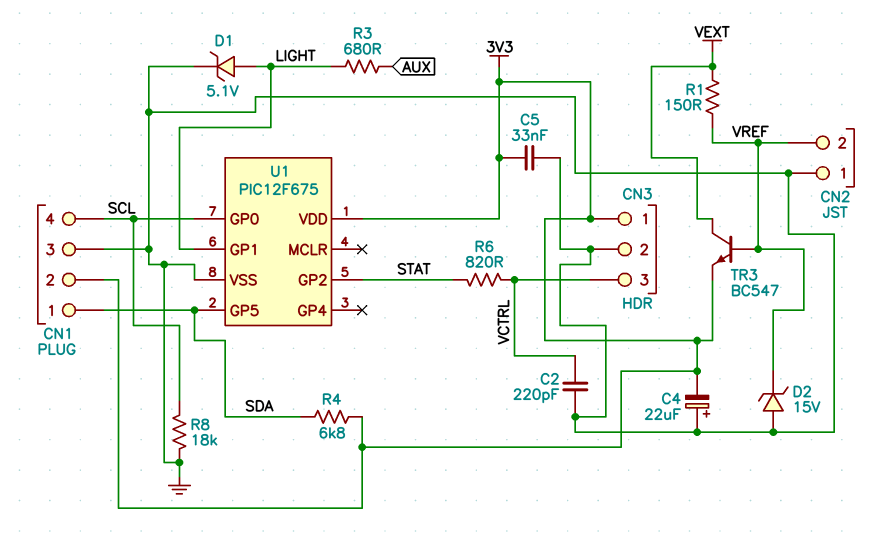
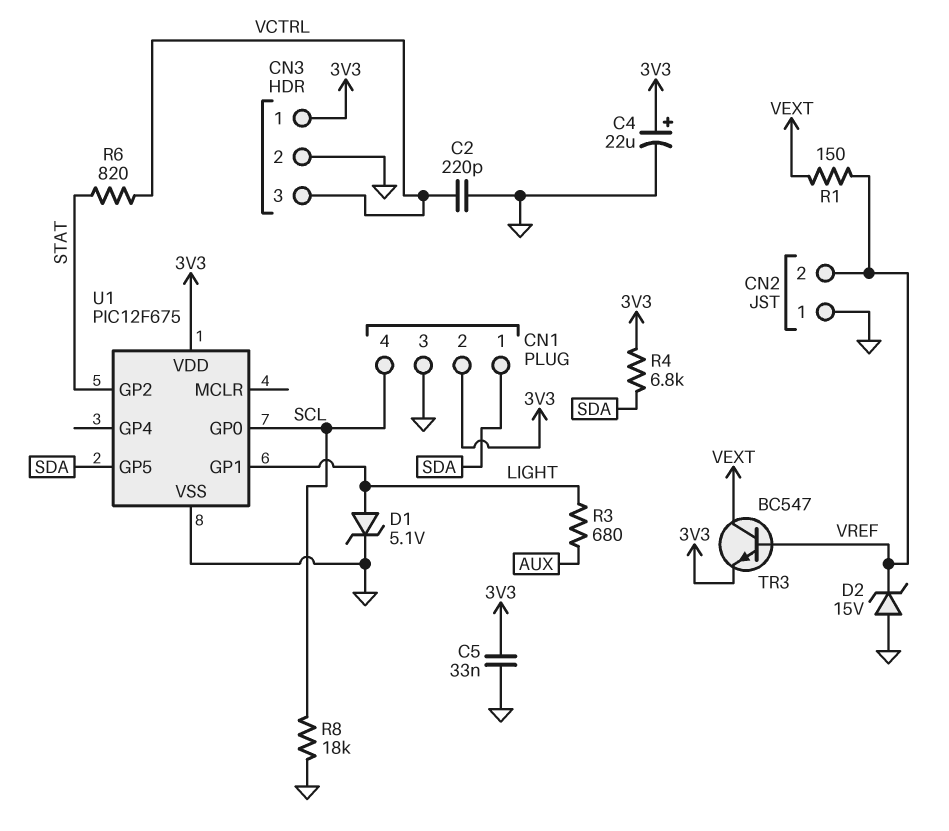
C4: 22uF (plus GND, minus 3V3) -> 22uF (plus 3V3, minus GND)

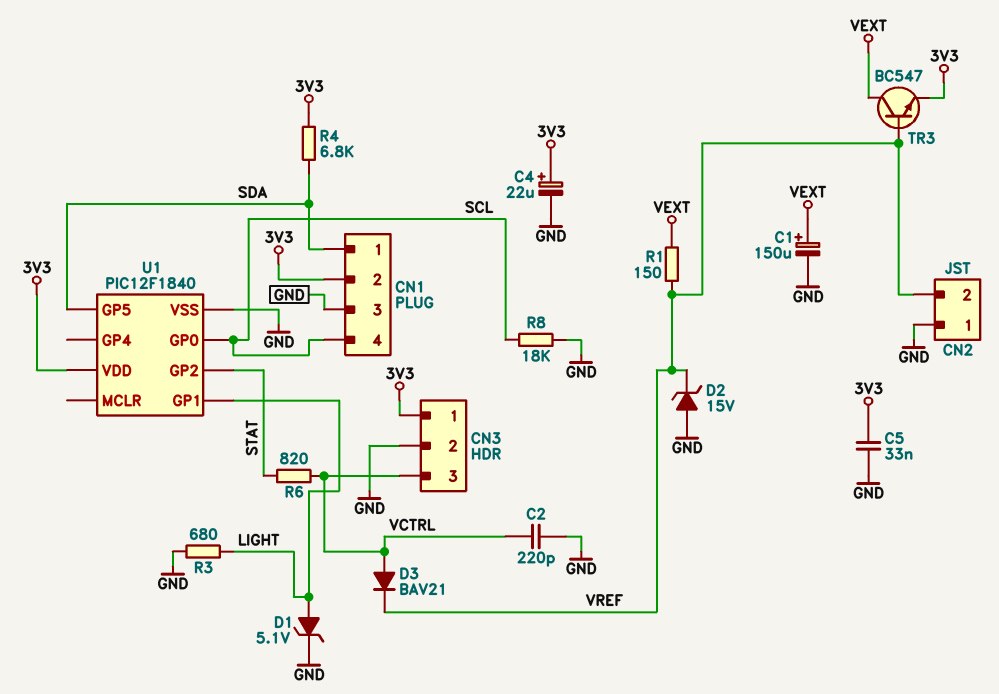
C1: none -> 150uF (plus VEXT, minus GND)
D3: none -> diode BAV21 (A VCTRL, K VREF)
R3: 680 (AUX, LIGHT) -> 680 (GND, LIGHT)
U1: PIC12F675 -> PIC12F1840

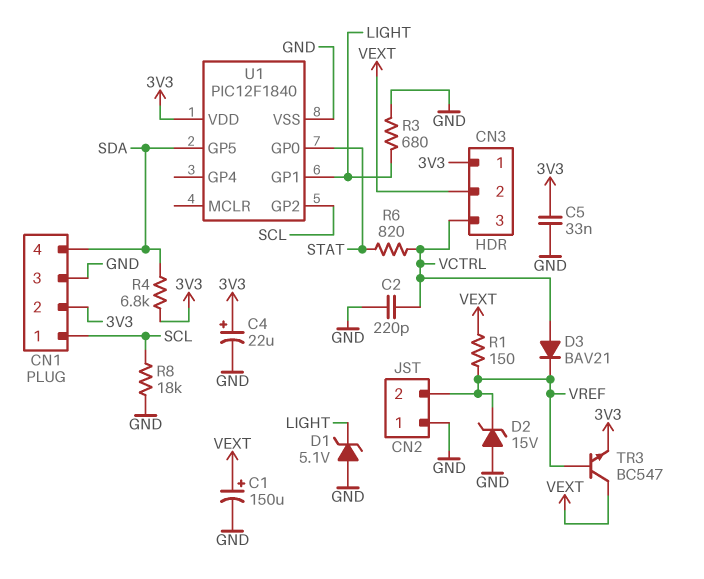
CN1 pin 1: SDA -> SCL
CN1 pin 4: SCL -> SDA
CN3 pin 2: GND -> VEXT
D1: zener 5.1V (A LIGHT, K GND) -> zener 5.1V (A GND, K LIGHT)
U1 pin GP0: SCL -> STAT
U1 pin GP2: STAT -> SCL

